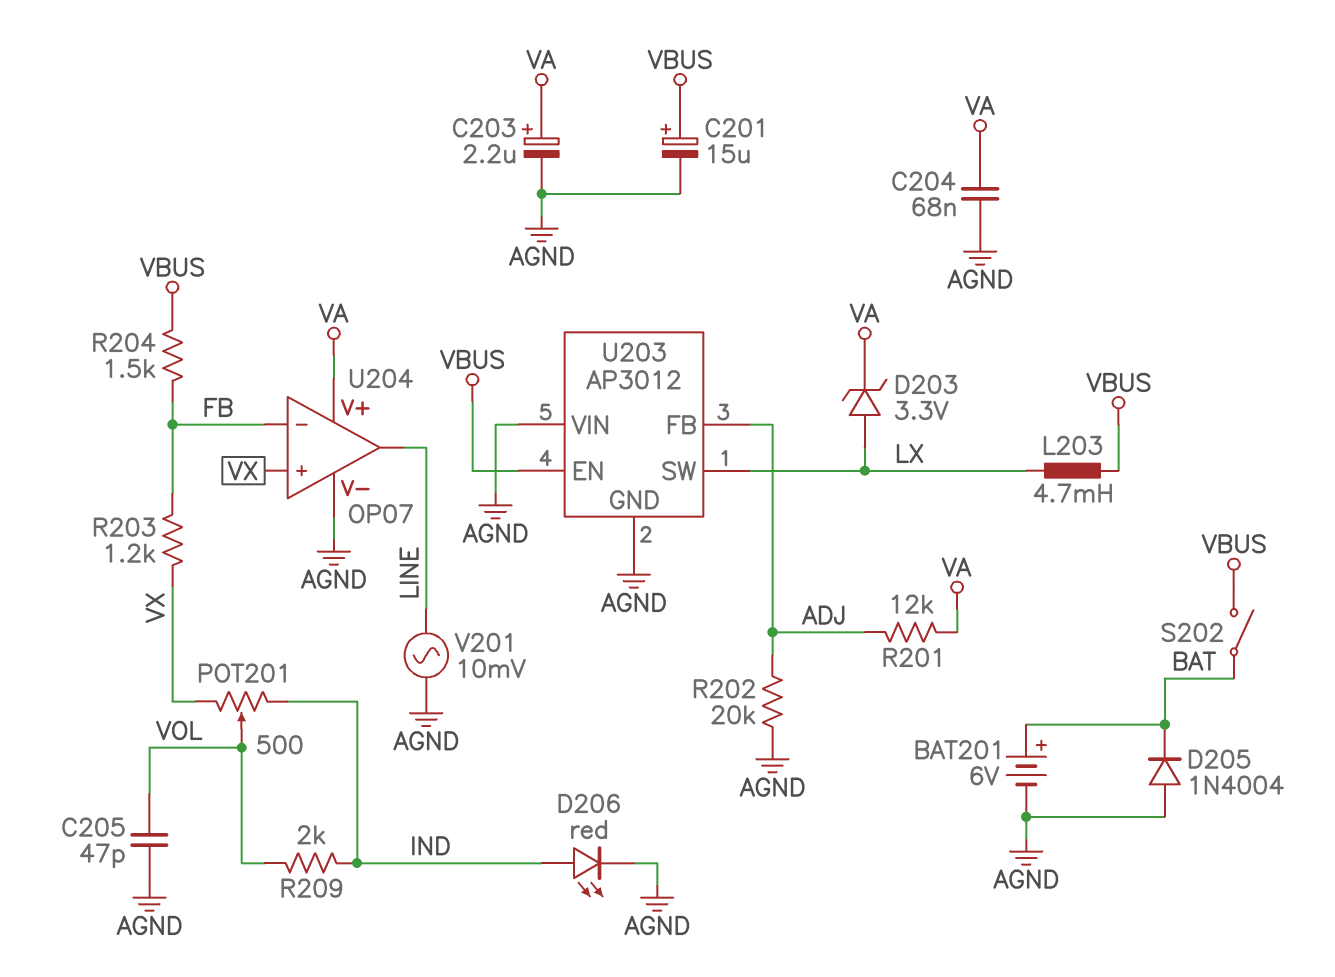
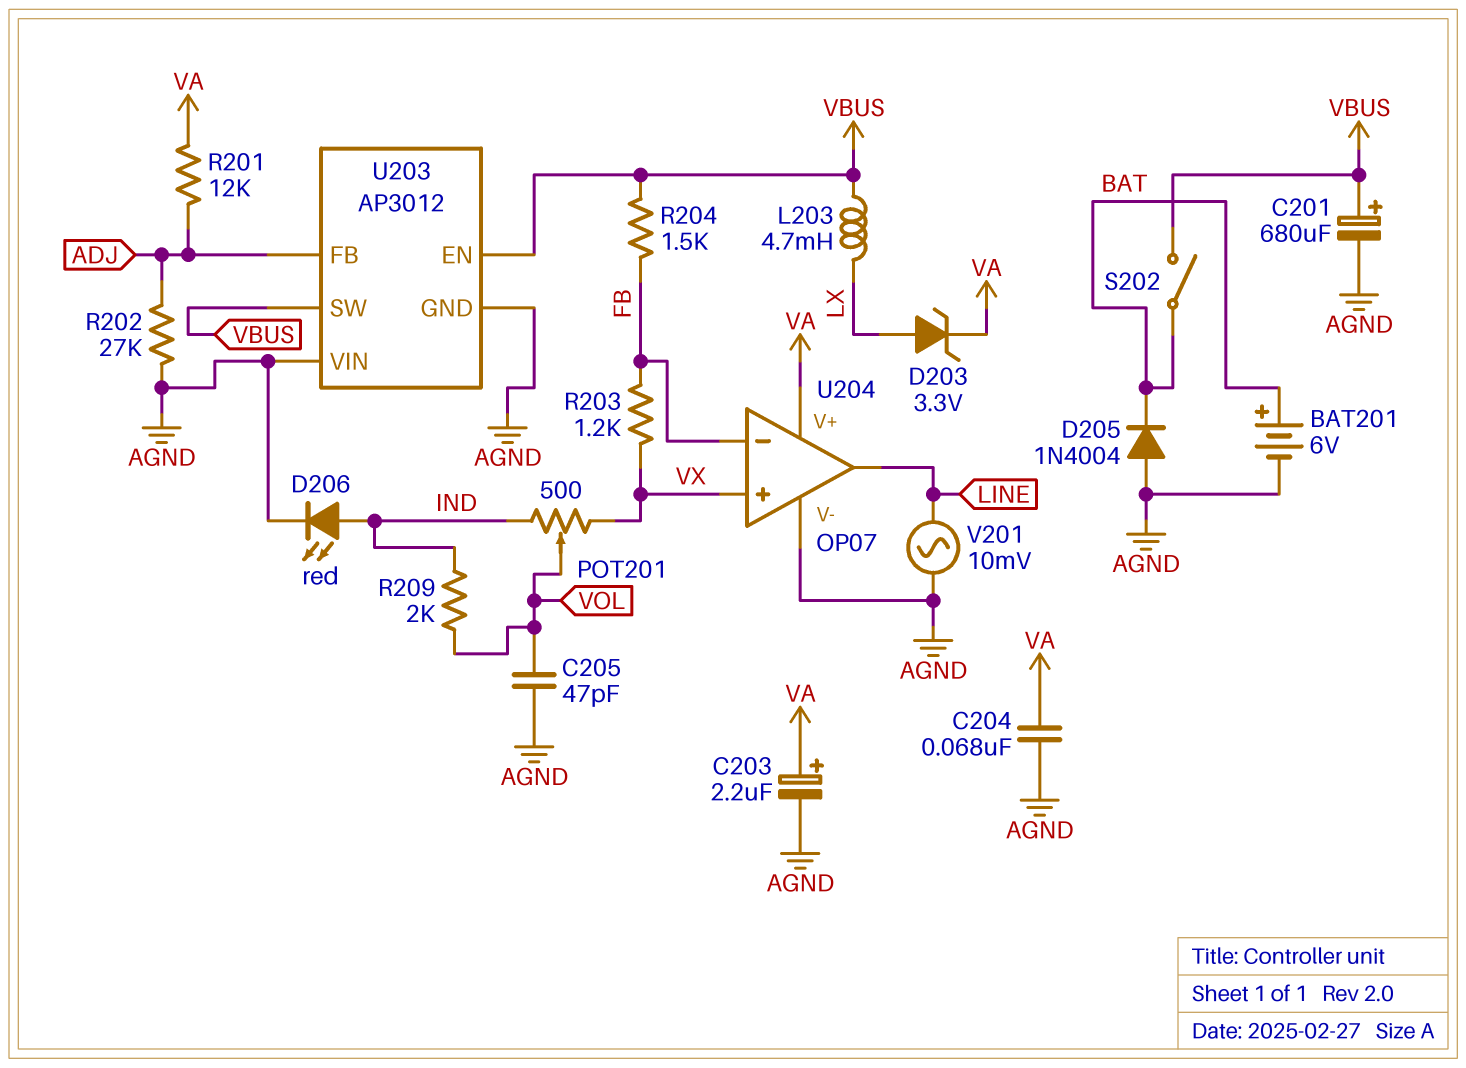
C201: 15uF (plus VBUS, minus AGND) -> 680uF (plus VBUS, minus AGND)
R202: 20k (ADJ, AGND) -> 27k (ADJ, AGND)
U203 pin SW: LX -> VBUS

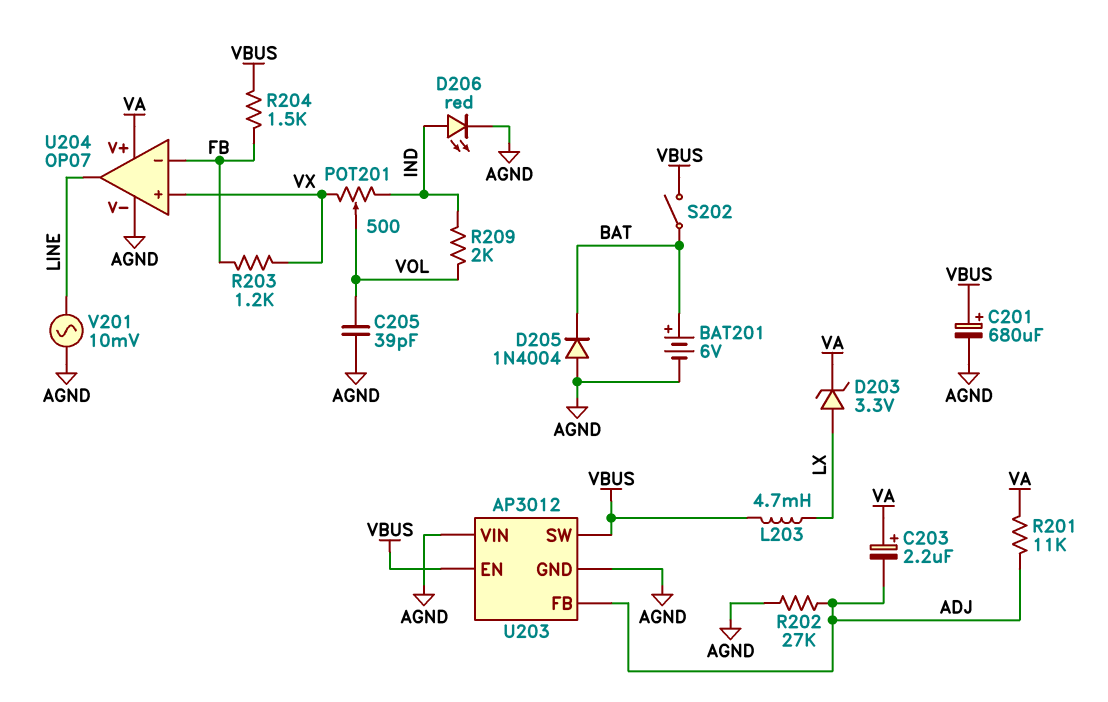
C203: 2.2uF (plus VA, minus AGND) -> 2.2uF (plus VA, minus ADJ)
C204: 68nF (AGND, VA) -> none
C205: 47pF (AGND, VOL) -> 39pF (AGND, VOL)
R201: 12k (ADJ, VA) -> 11k (ADJ, VA)

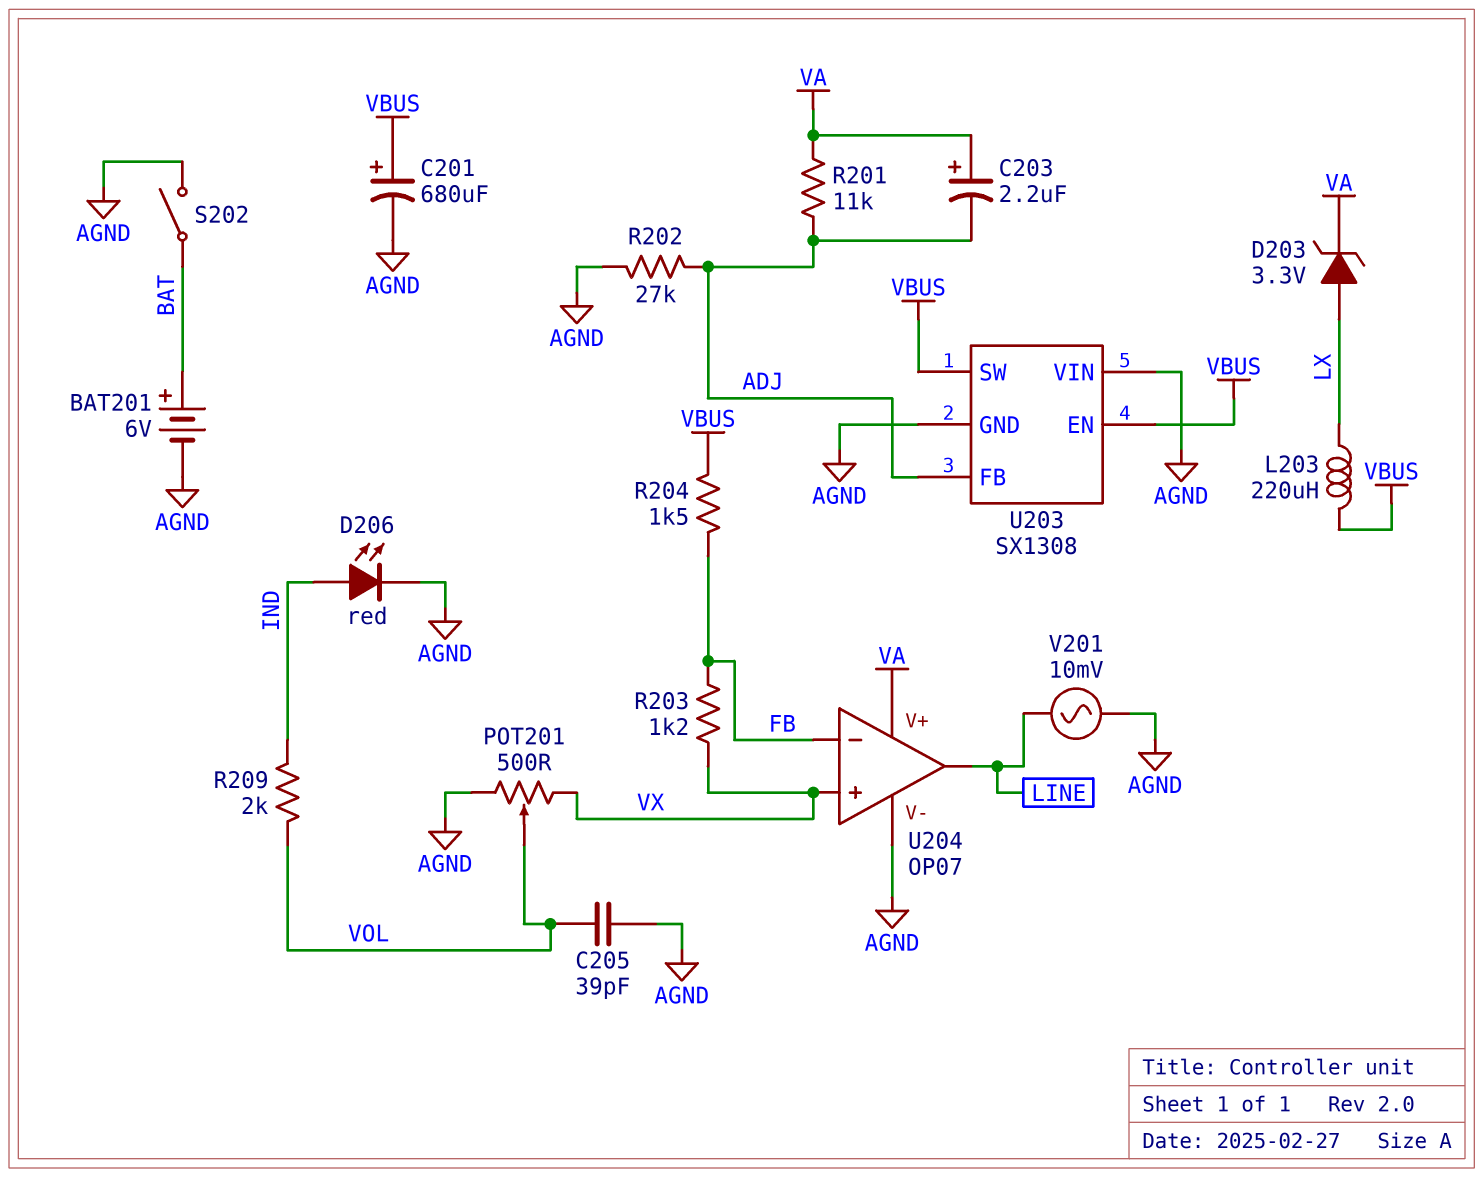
D205: diode 1N4004 (A AGND, K BAT) -> none
L203: 4.7mH (LX, VBUS) -> 220uH (LX, VBUS)
POT201: 500 (IND, VX, wiper VOL) -> 500 (AGND, VX, wiper VOL)
S202: switch (BAT, VBUS) -> switch (AGND, BAT)
U203: AP3012 -> SX1308

